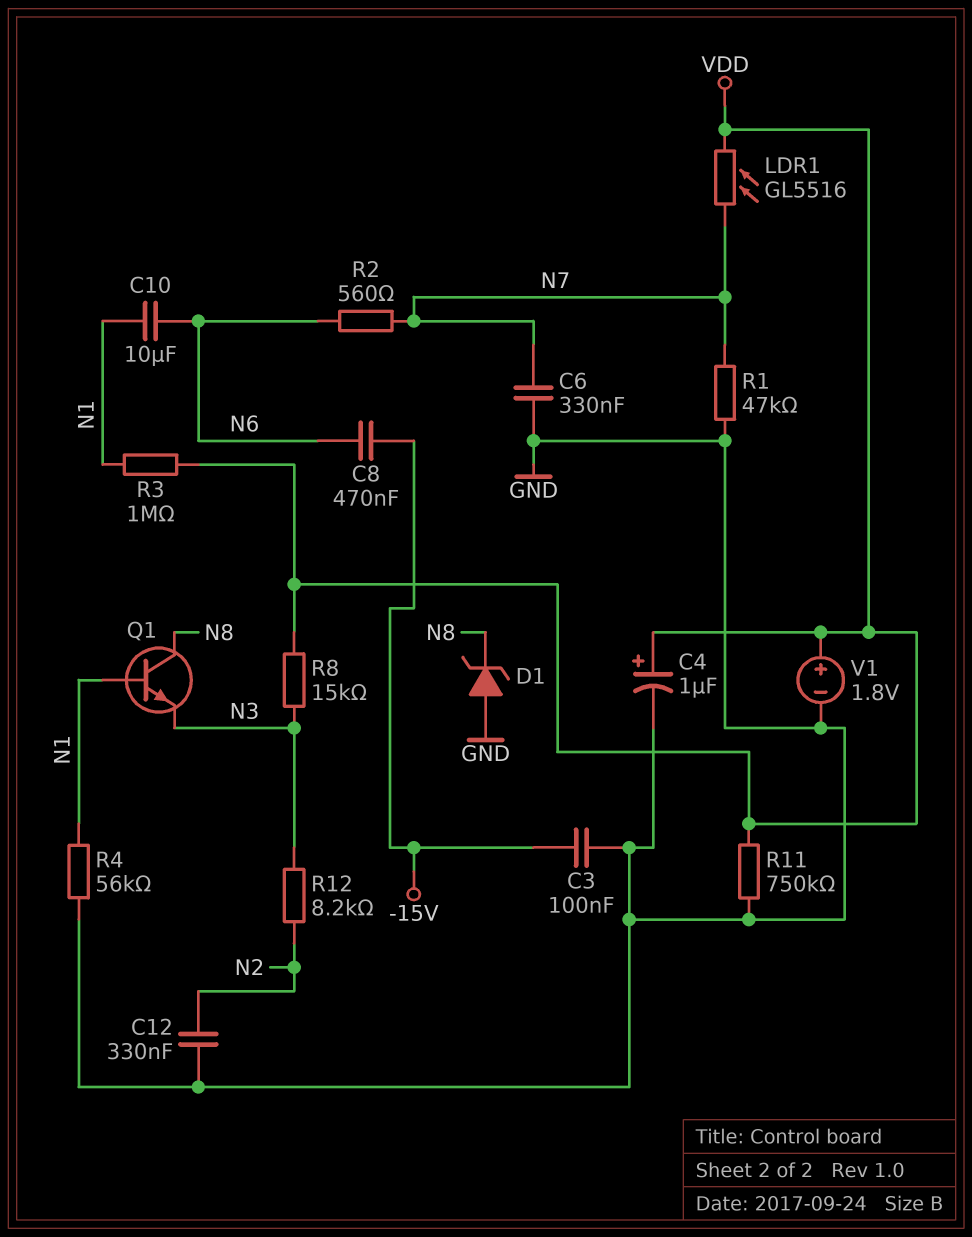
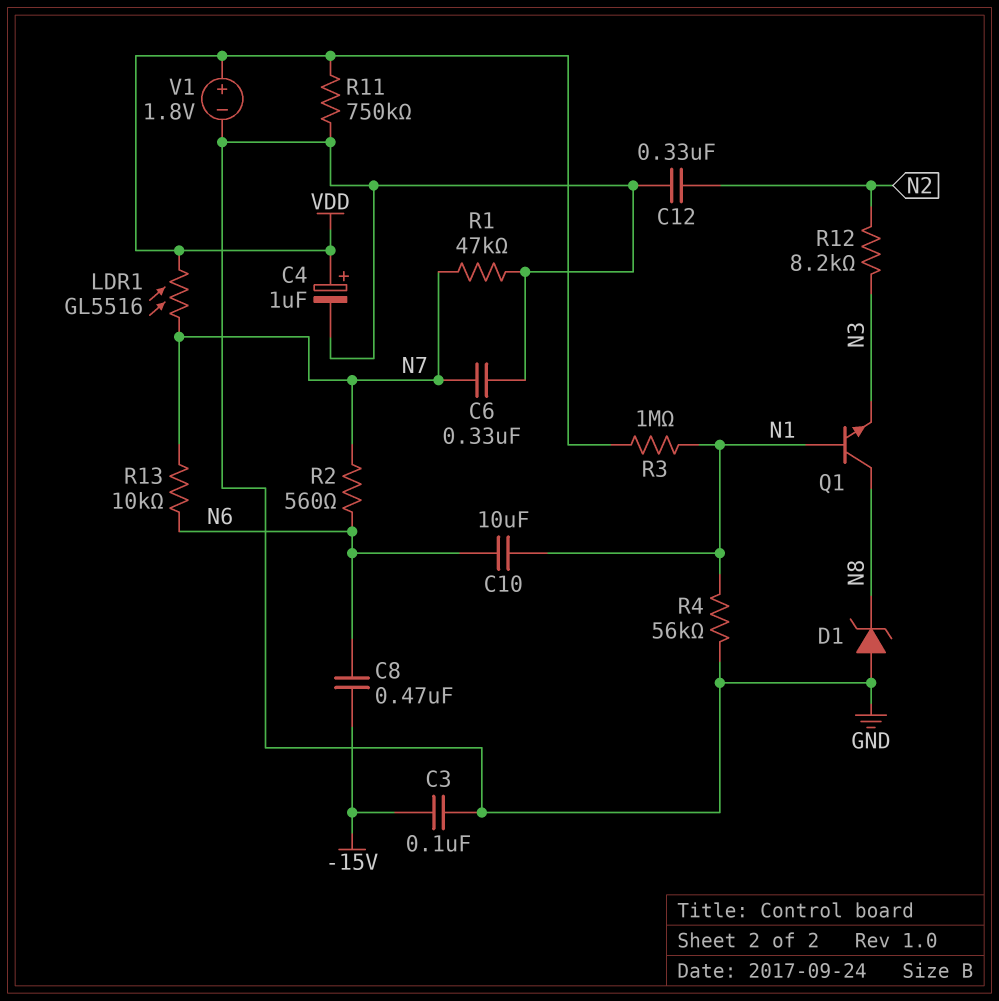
R8: 15k (N3, VDD) -> none
R13: none -> 10k (N6, N7)

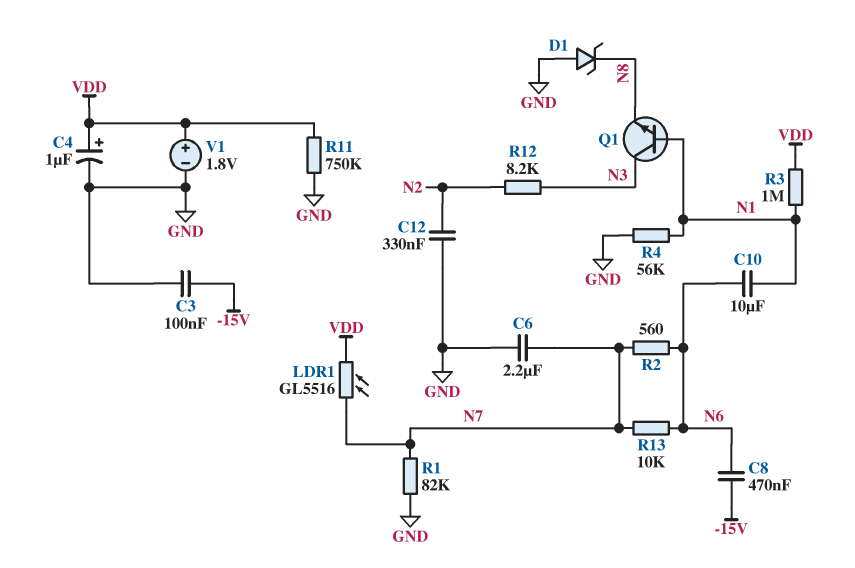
C6: 330nF (GND, N7) -> 2.2uF (GND, N7)
Q1: NPN (B N1, C N8, E N3) -> NPN (B N1, C N3, E N8)
R1: 47k (GND, N7) -> 82k (GND, N7)

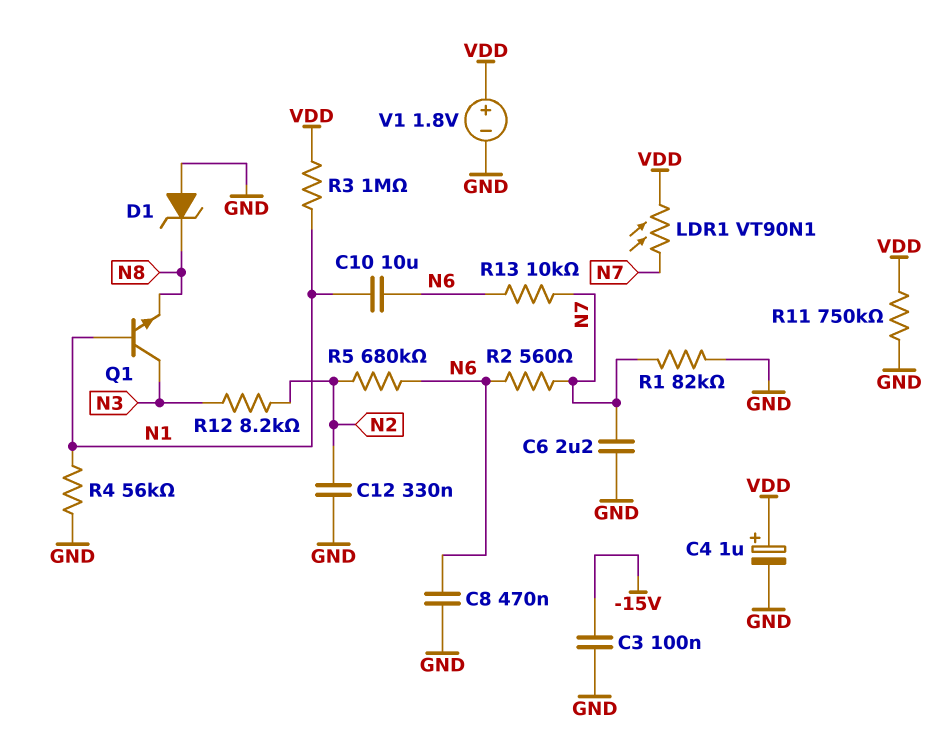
C8: 470nF (-15V, N6) -> 470nF (GND, N6)
LDR1: GL5516 (N7, VDD) -> VT90N1 (N7, VDD)
R5: none -> 680k (N2, N6)

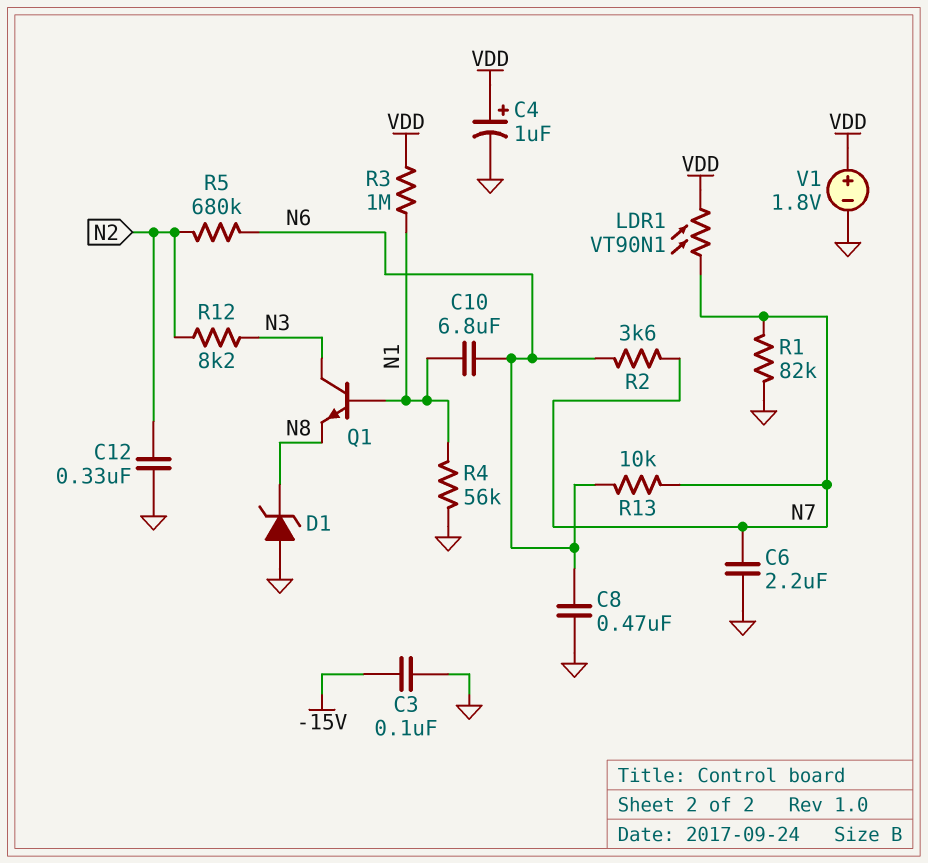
C10: 10uF (N1, N6) -> 6.8uF (N1, N6)
R2: 560 (N6, N7) -> 3.6k (N6, N7)
R11: 750k (GND, VDD) -> none

